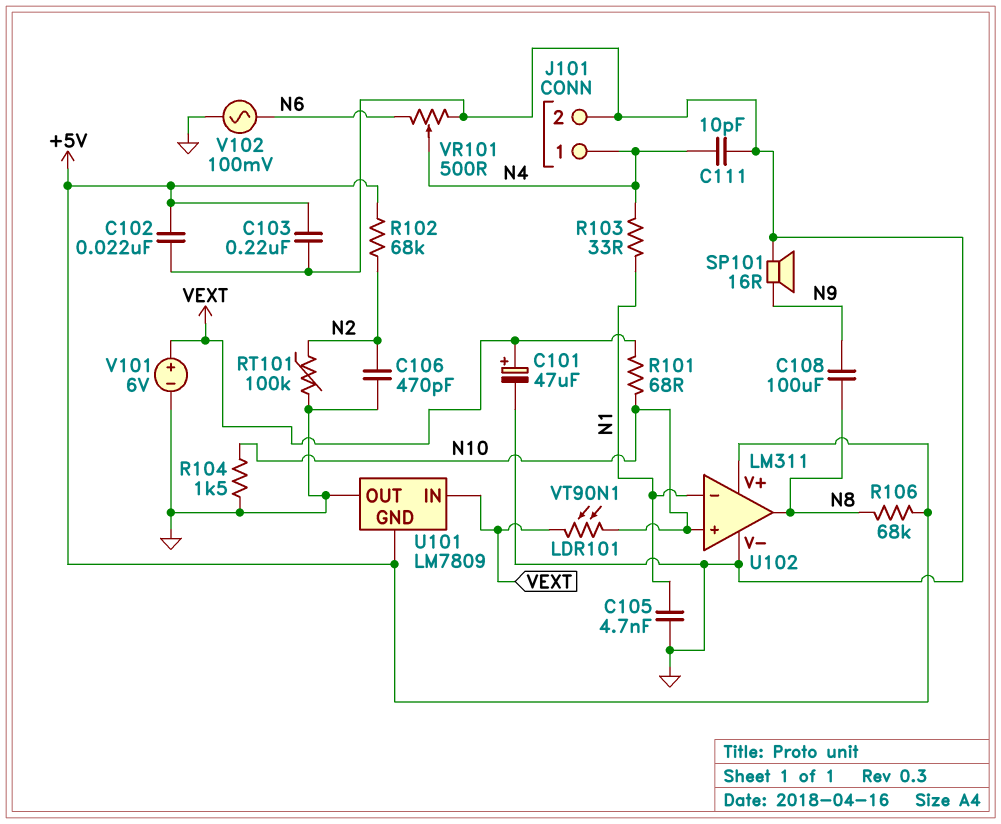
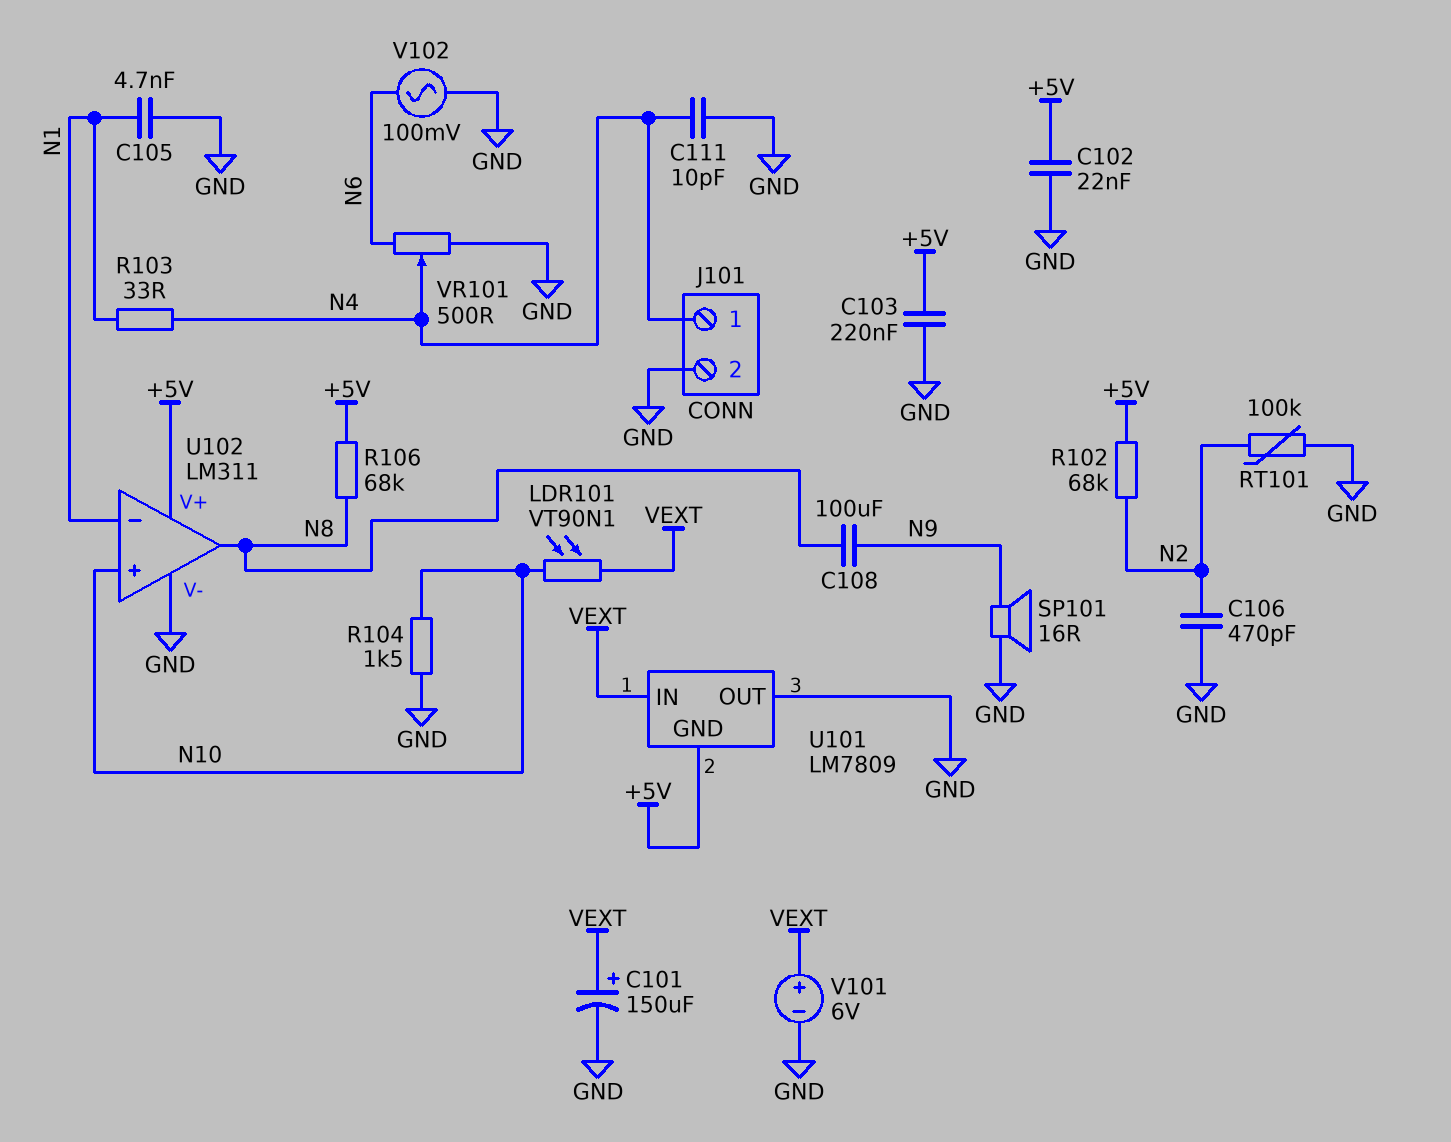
C101: 47uF (plus VEXT, minus GND) -> 150uF (plus VEXT, minus GND)
R101: 68 (N10, VEXT) -> none

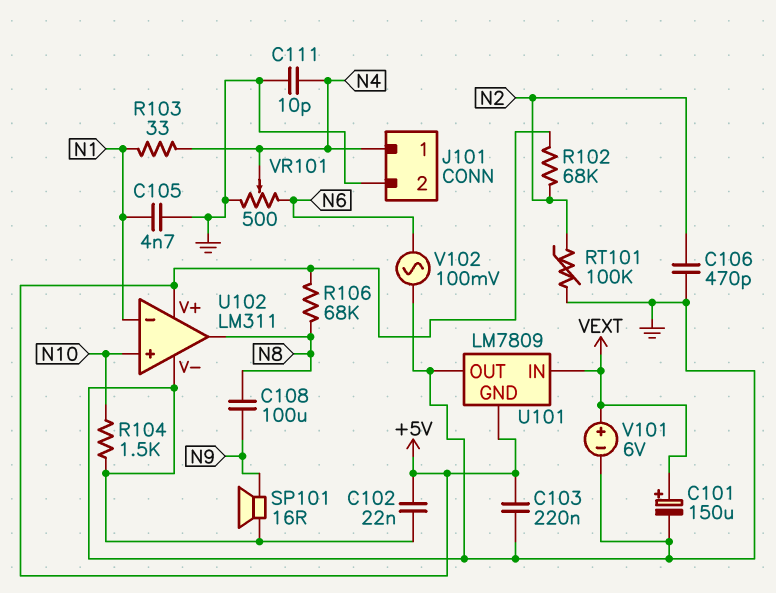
LDR101: VT90N1 (N10, VEXT) -> none

